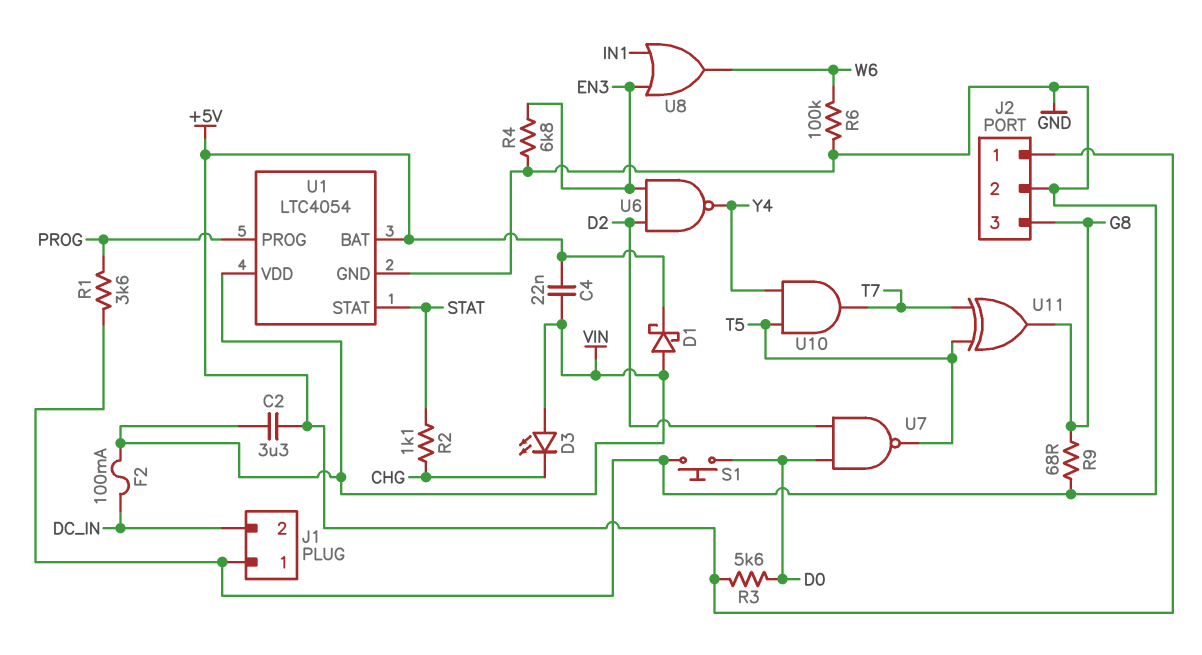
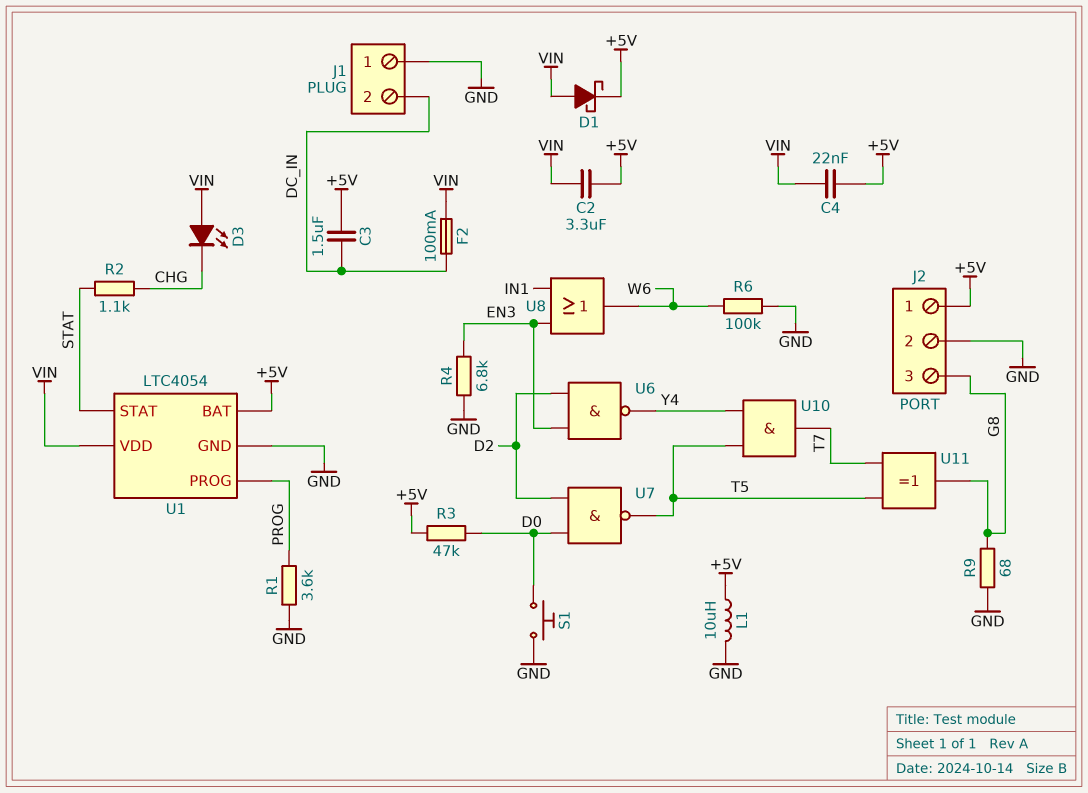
C3: none -> 1.5uF (+5V, DC_IN)
L1: none -> 10uH (+5V, GND)
R3: 5.6k (+5V, D0) -> 47k (+5V, D0)

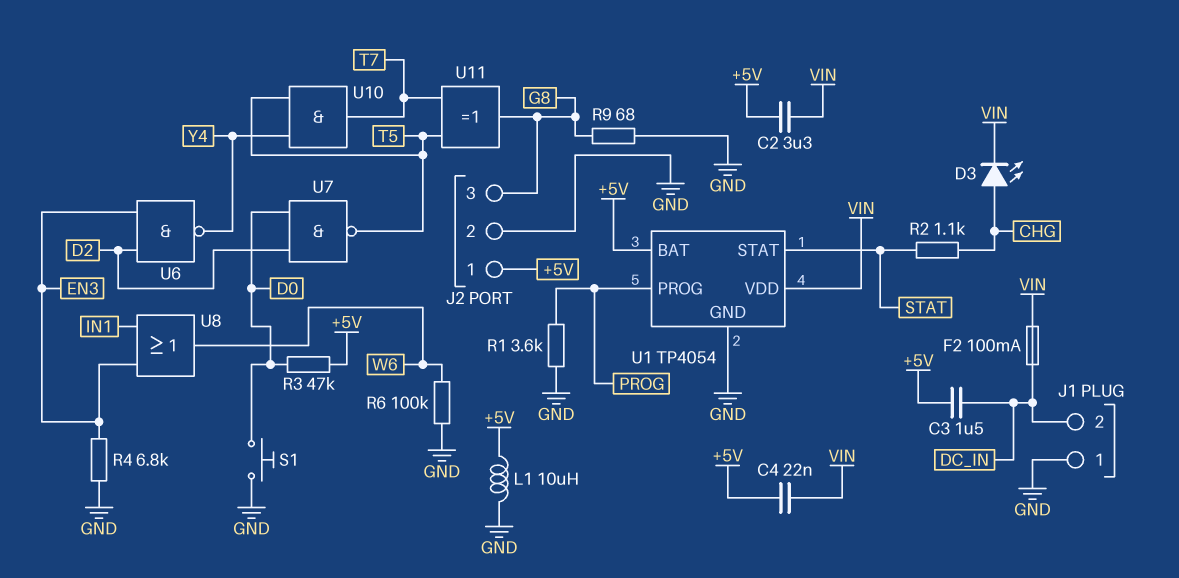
D1: schottky (A VIN, K +5V) -> none
D3: LED (A VIN, K CHG) -> LED (A CHG, K VIN)
U1: LTC4054 -> TP4054

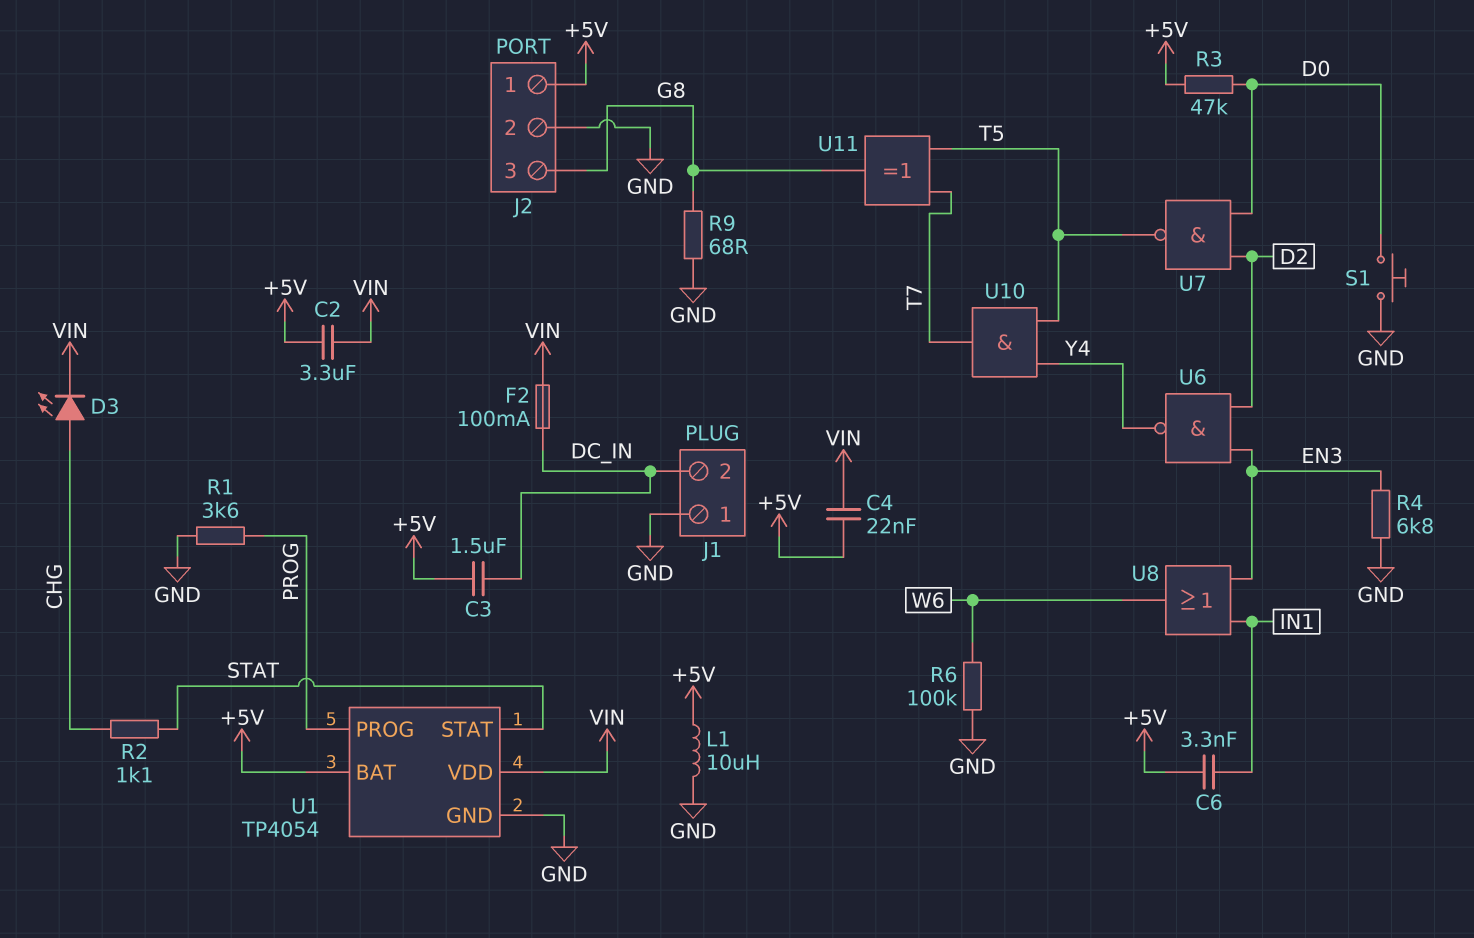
C6: none -> 3.3nF (+5V, IN1)

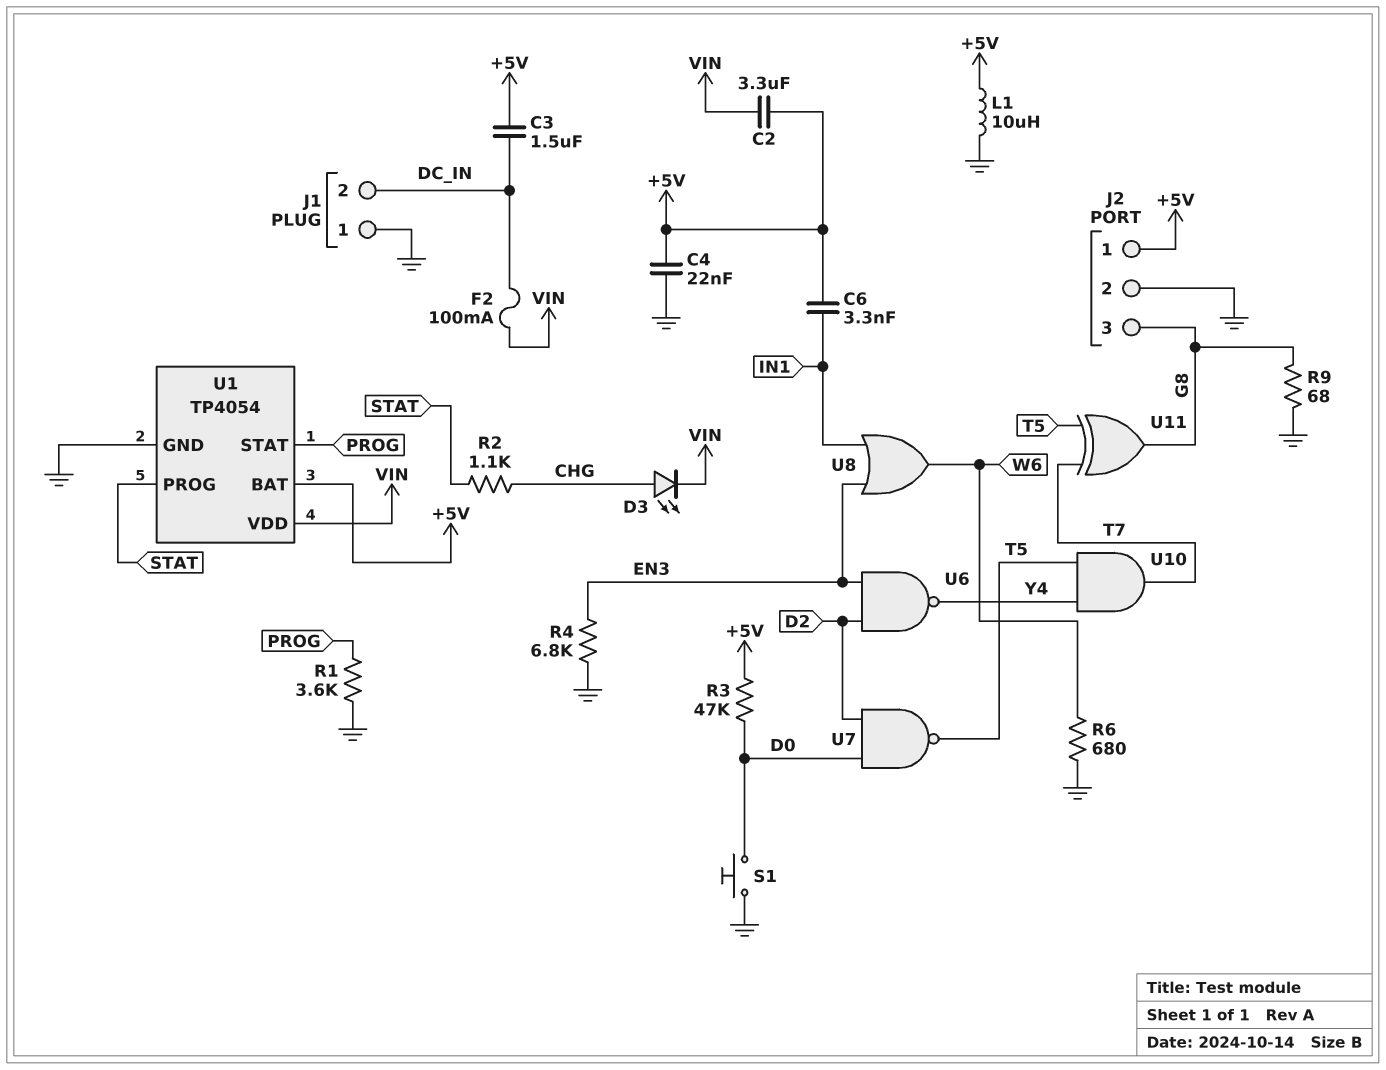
C4: 22nF (+5V, VIN) -> 22nF (+5V, GND)
R6: 100k (GND, W6) -> 680 (GND, W6)
U1 pin PROG: PROG -> STAT
U1 pin STAT: STAT -> PROG

